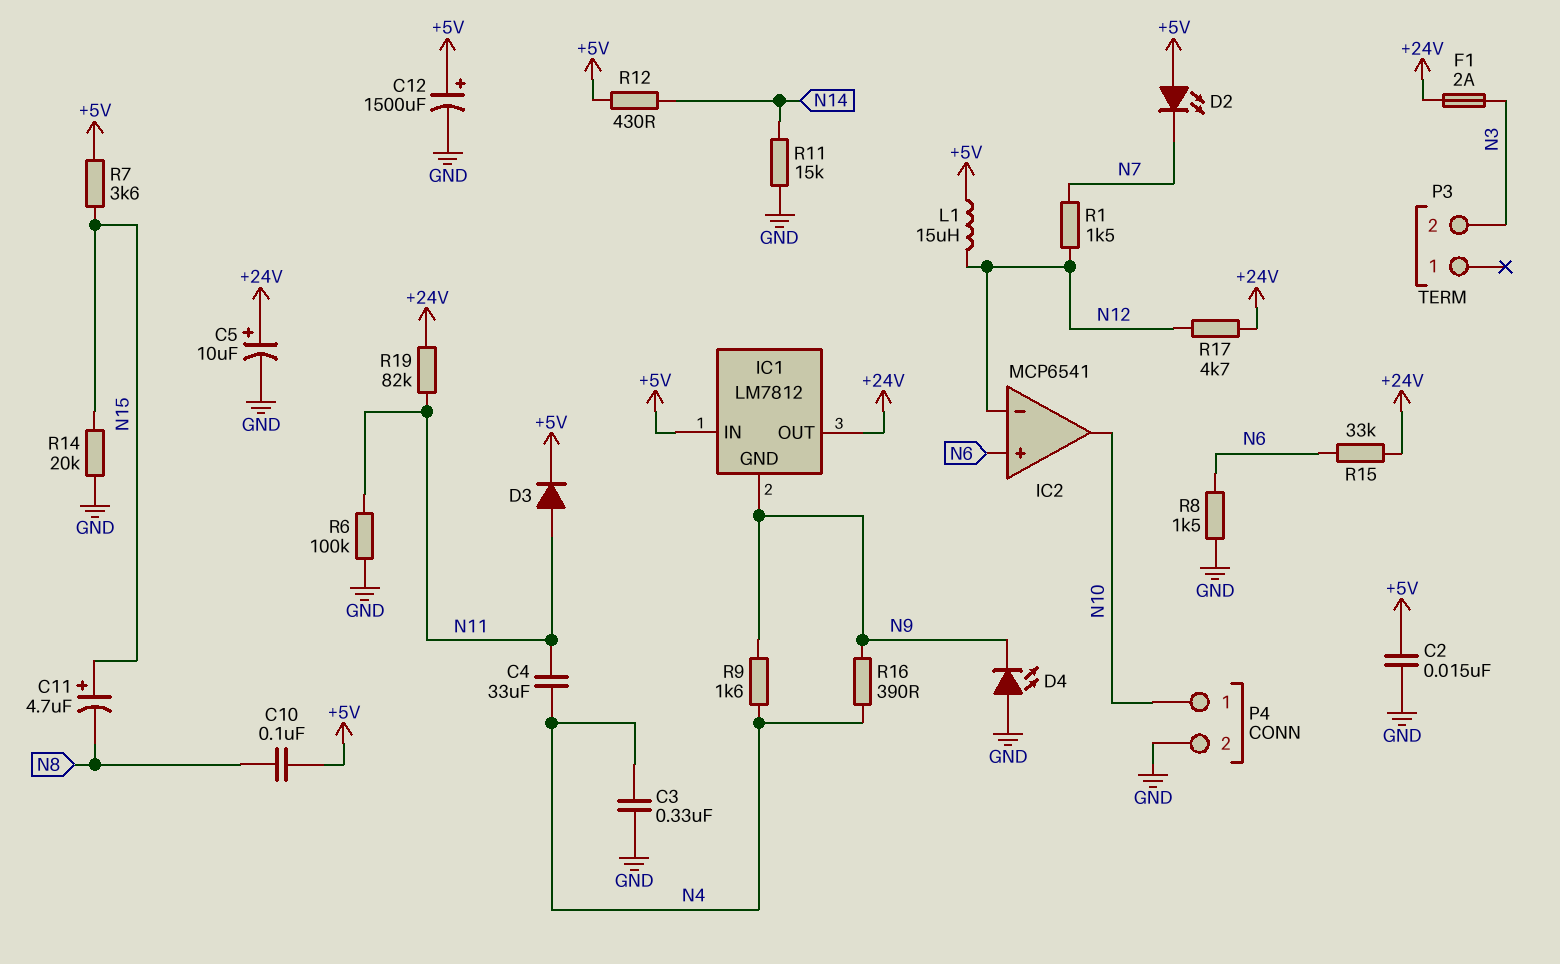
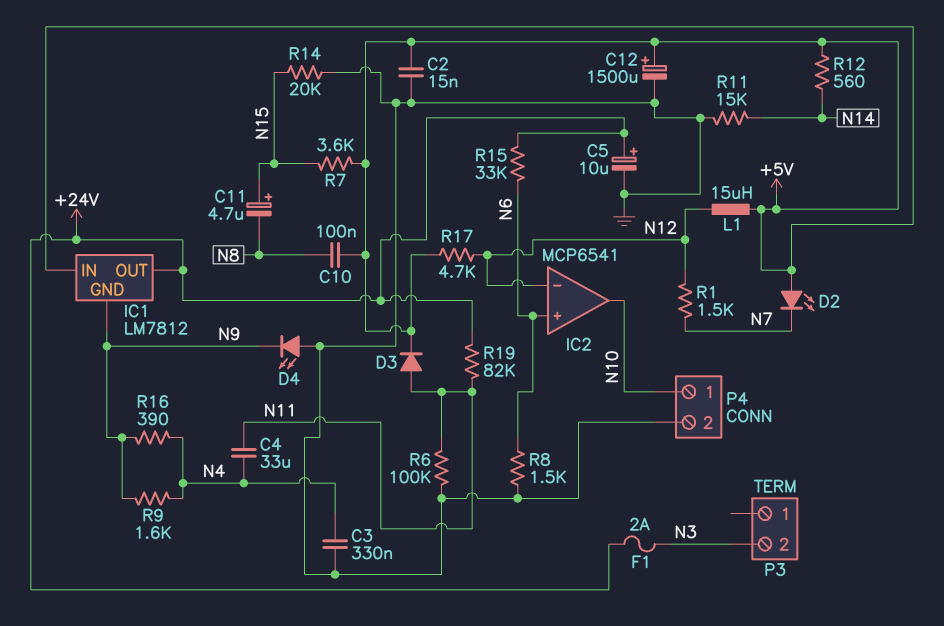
R12: 430 (+5V, N14) -> 560 (+5V, N14)
R17: 4.7k (+24V, N12) -> 4.7k (+5V, N12)

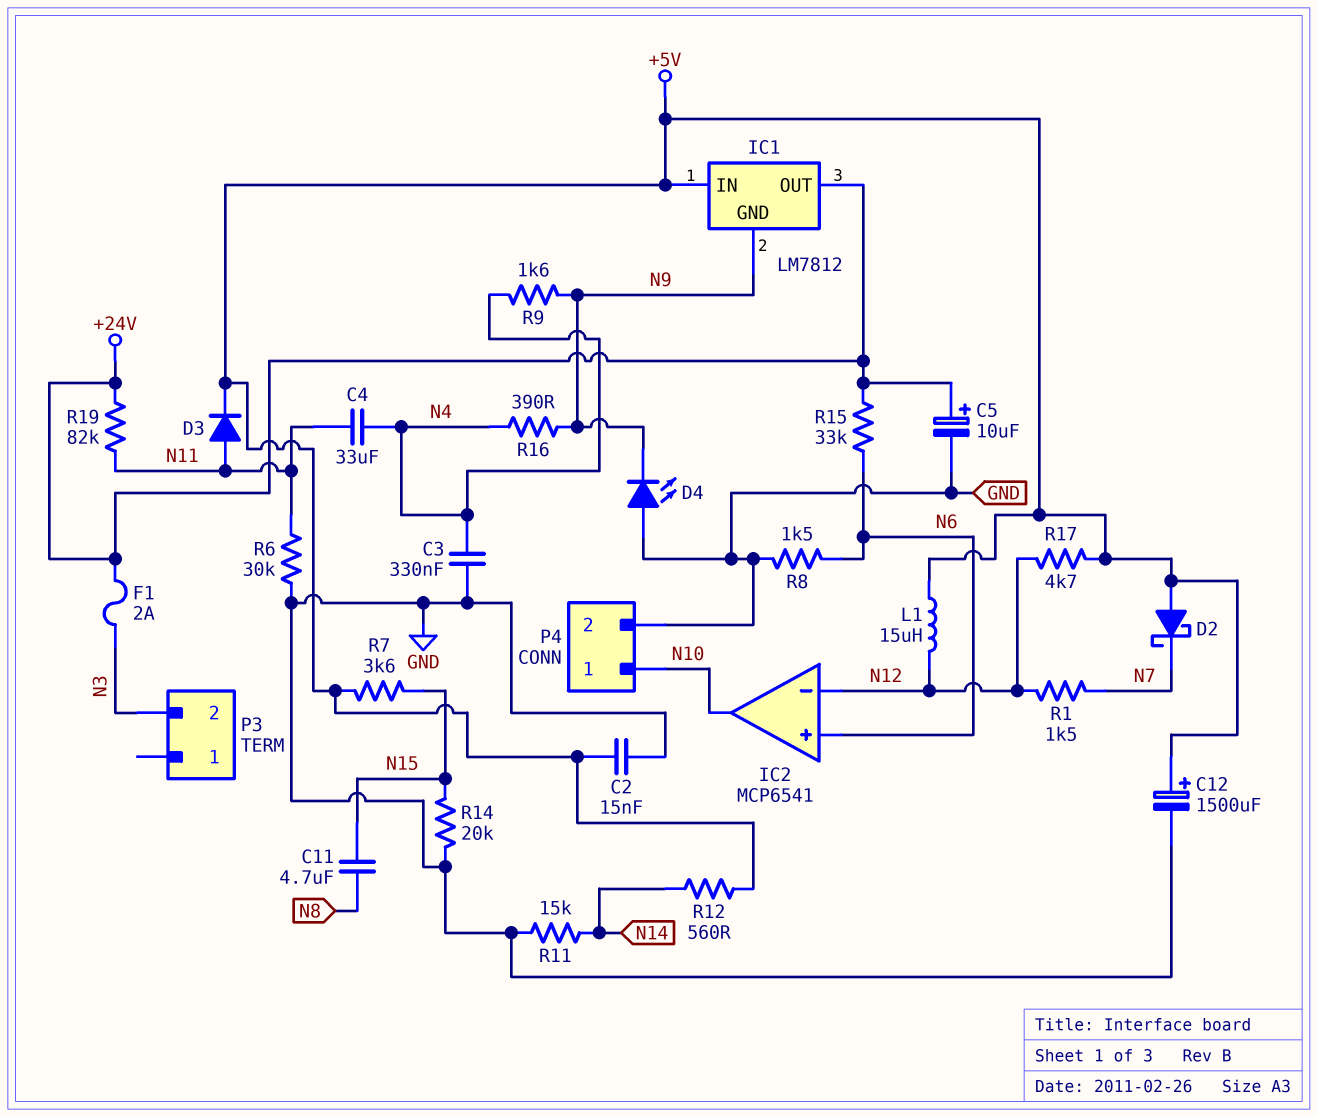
C10: 100nF (+5V, N8) -> none
C11: 4.7uF (plus N15, minus N8) -> 4.7uF (N8, N15)
D2: LED (A +5V, K N7) -> schottky (A +5V, K N7)
R6: 100k (GND, N11) -> 30k (GND, N11)

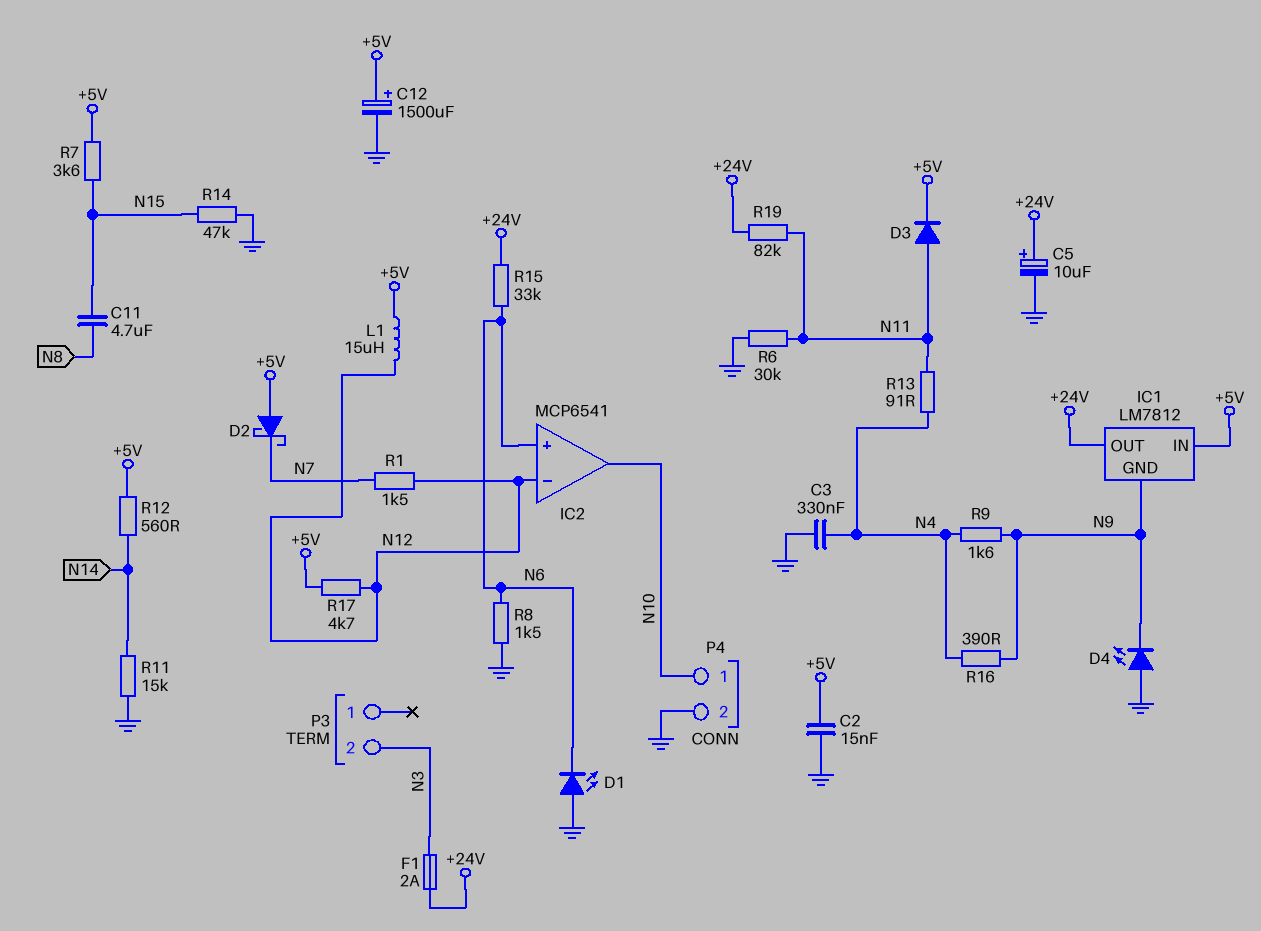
C4: 33uF (N4, N11) -> none
D1: none -> LED (A GND, K N6)
R13: none -> 91 (N4, N11)
R14: 20k (GND, N15) -> 47k (GND, N15)

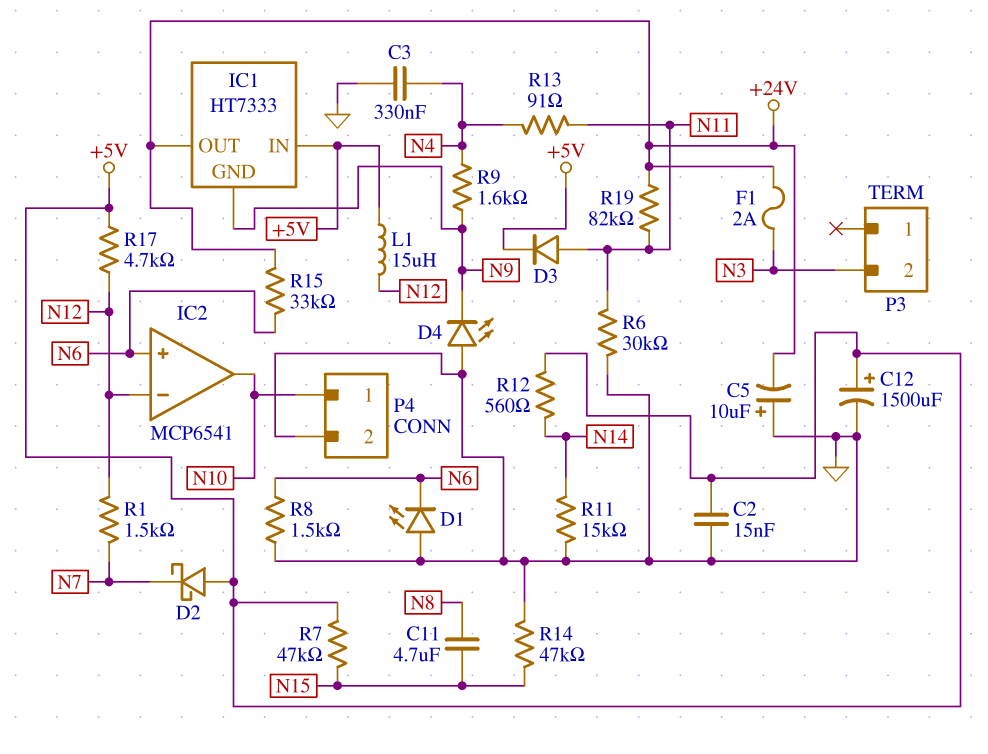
C5: 10uF (plus +24V, minus GND) -> 10uF (plus GND, minus +24V)
IC1: LM7812 -> HT7333
R7: 3.6k (+5V, N15) -> 47k (+5V, N15)
R16: 390 (N4, N9) -> none

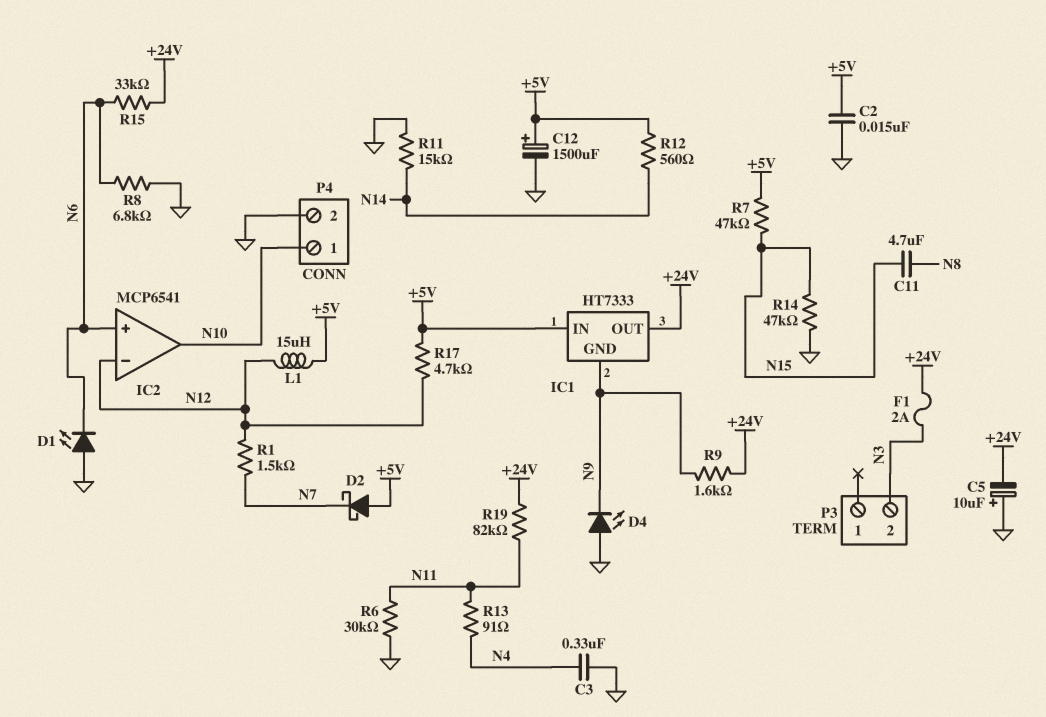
D3: diode (A N11, K +5V) -> none
R8: 1.5k (GND, N6) -> 6.8k (GND, N6)
R9: 1.6k (N4, N9) -> 1.6k (+24V, N9)

